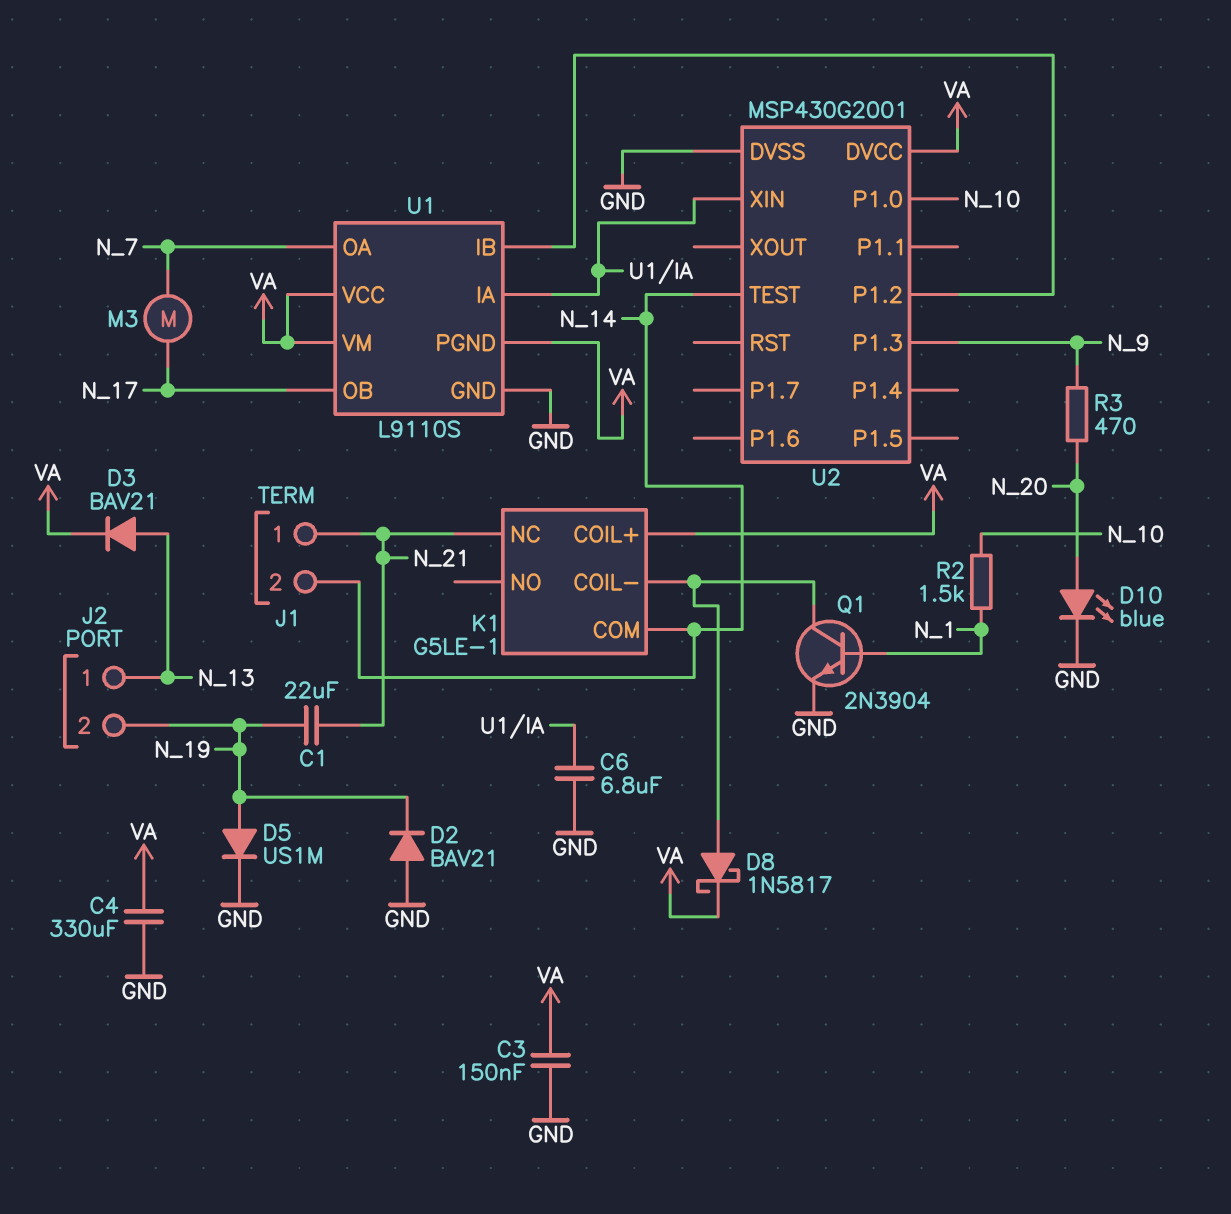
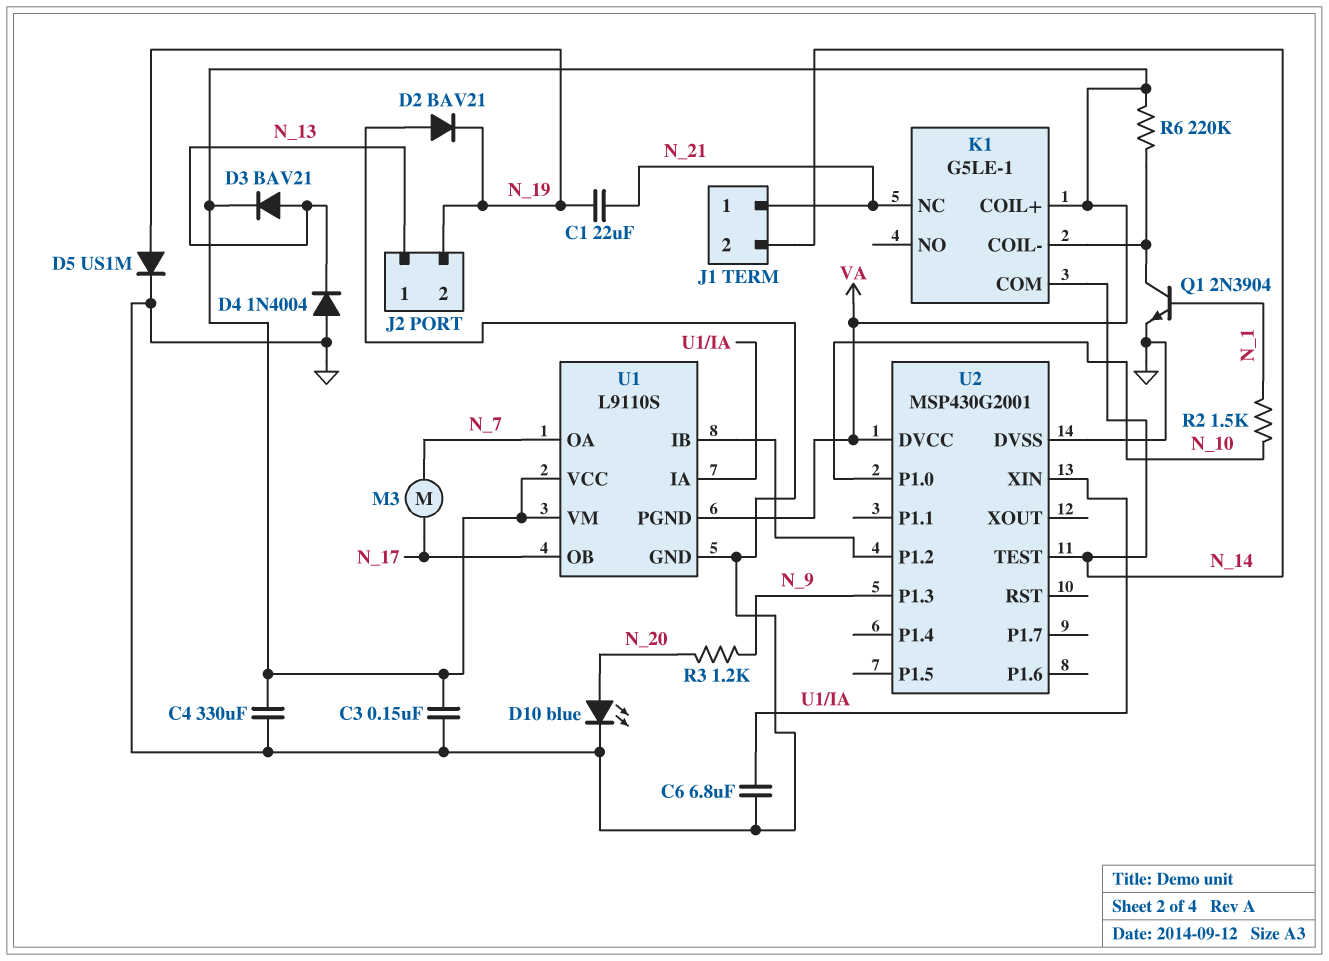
D4: none -> diode 1N4004 (A GND, K N_13)
D8: schottky 1N5817 (A K1/COIL-, K VA) -> none
R3: 470 (N_9, N_20) -> 1.2k (N_9, N_20)
R6: none -> 220k (K1/COIL-, VA)

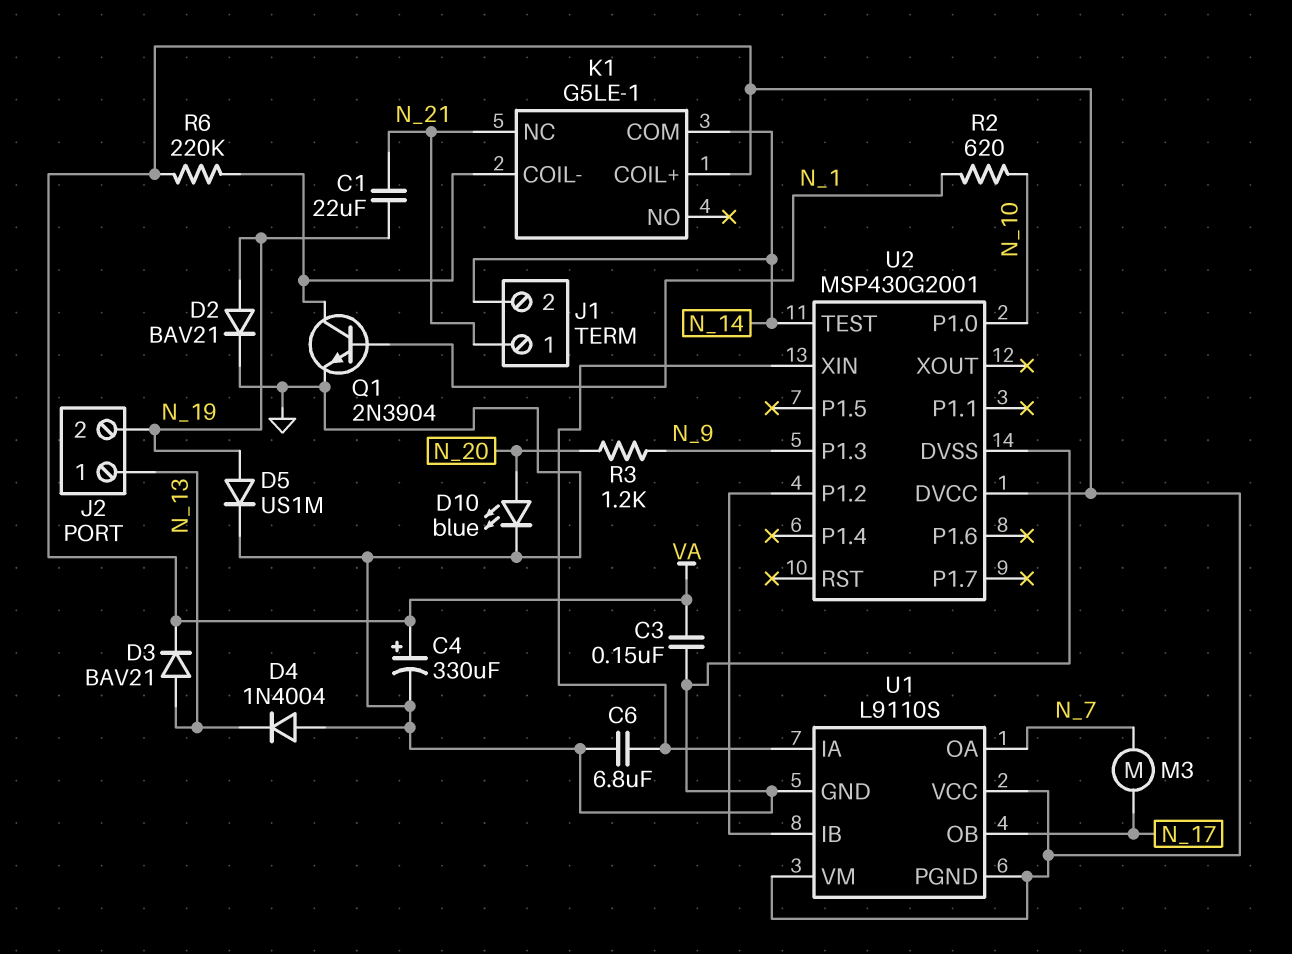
C4: 330uF (GND, VA) -> 330uF (plus VA, minus GND)
D2: diode BAV21 (A GND, K N_19) -> diode BAV21 (A N_19, K GND)
R2: 1.5k (N_1, N_10) -> 620 (N_1, N_10)

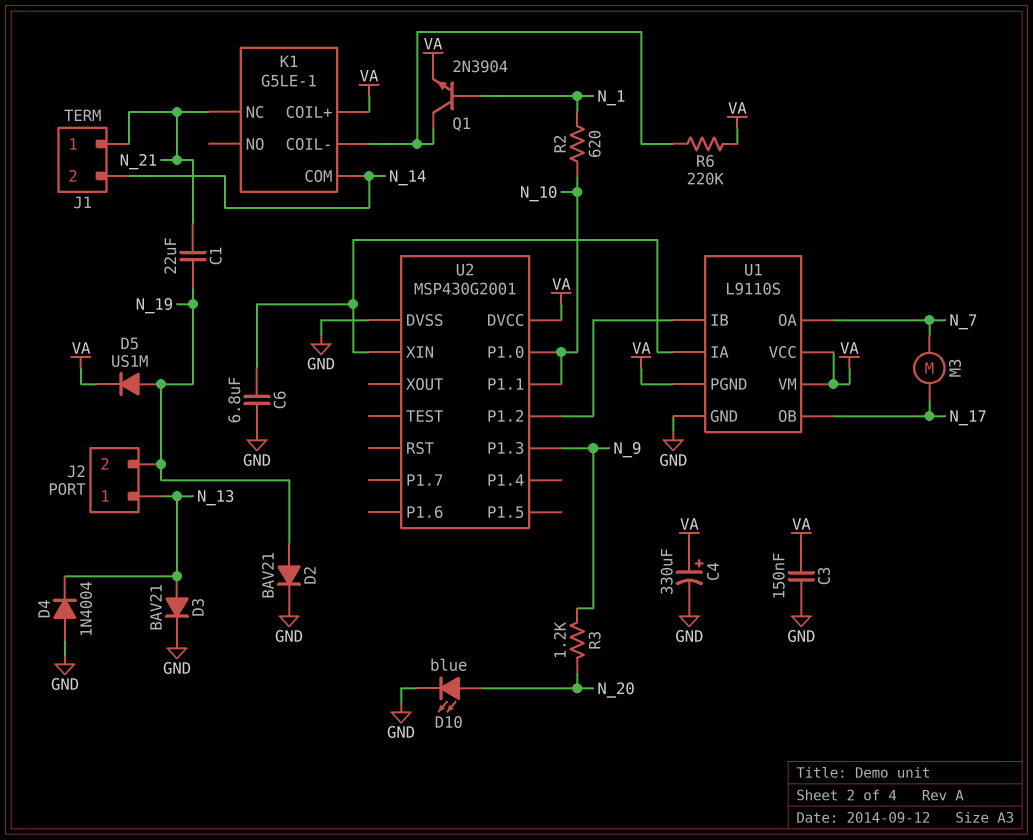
D3: diode BAV21 (A N_13, K VA) -> diode BAV21 (A N_13, K GND)
D5: diode US1M (A N_19, K GND) -> diode US1M (A N_19, K VA)
Q1: NPN 2N3904 (B N_1, C K1/COIL-, E GND) -> NPN 2N3904 (B N_1, C K1/COIL-, E VA)
U2 pin P1.1: none -> N_10
U2 pin TEST: N_14 -> none

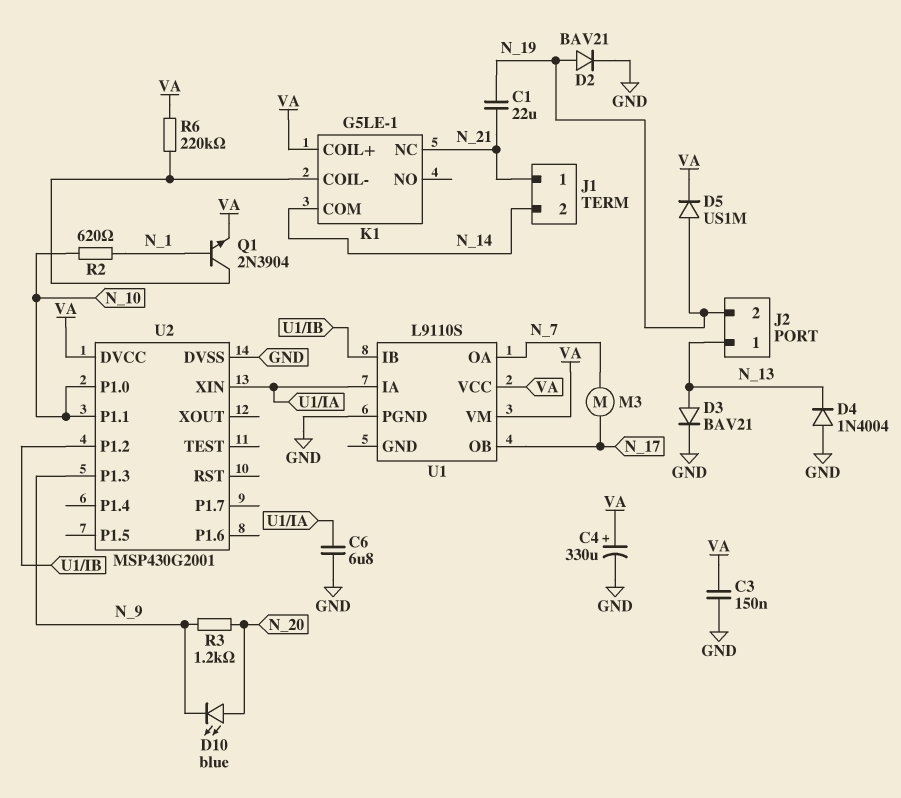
D10: LED blue (A N_20, K GND) -> LED blue (A N_20, K N_9)
U1 pin GND: GND -> none
U1 pin PGND: VA -> GND

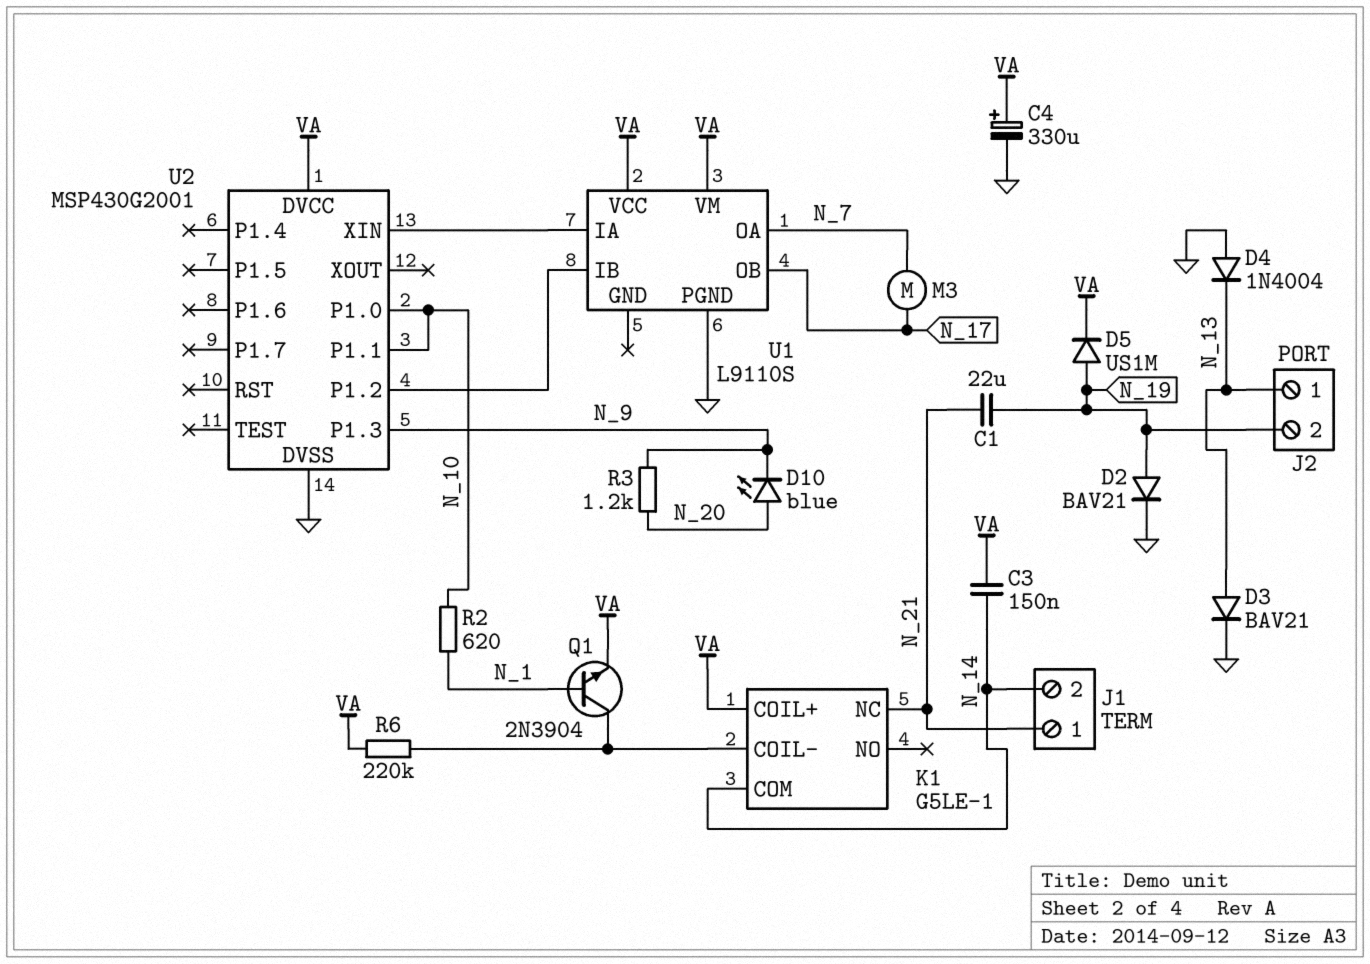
C3: 150nF (GND, VA) -> 150nF (N_14, VA)
C6: 6.8uF (GND, U1/IA) -> none

